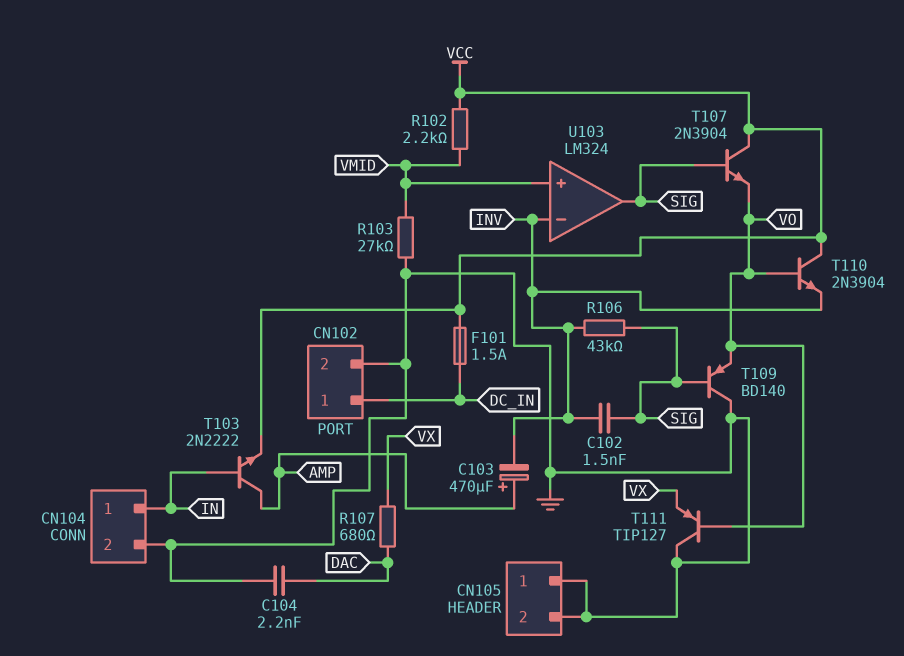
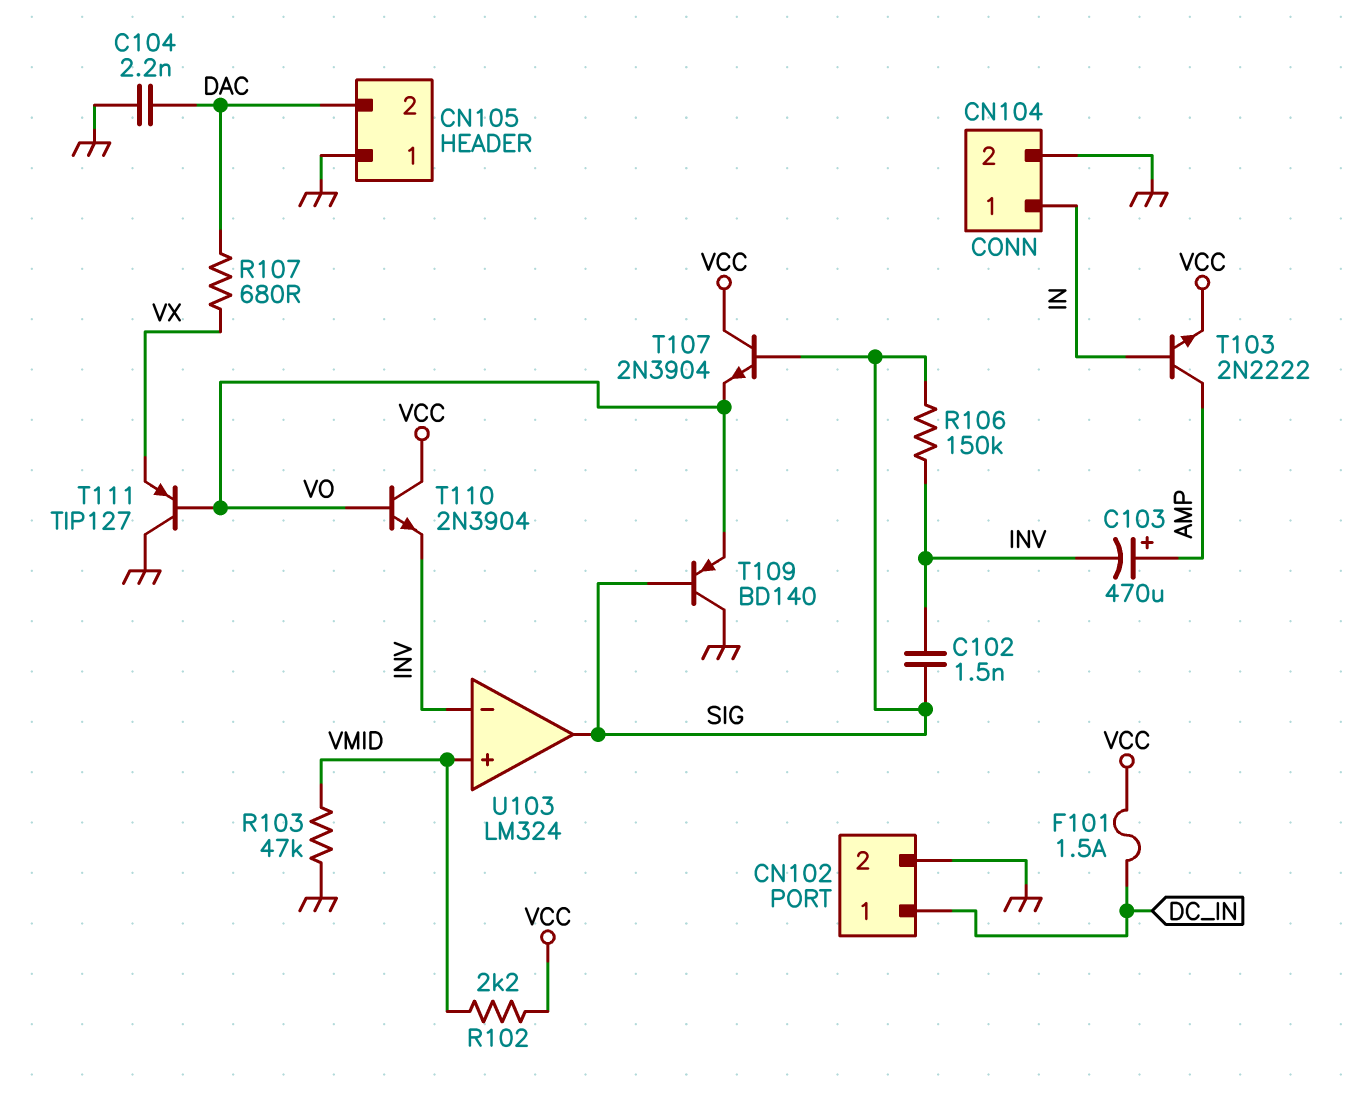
CN105 pin 2: GND -> DAC
R103: 27k (GND, VMID) -> 47k (GND, VMID)
R106: 43k (INV, SIG) -> 150k (INV, SIG)

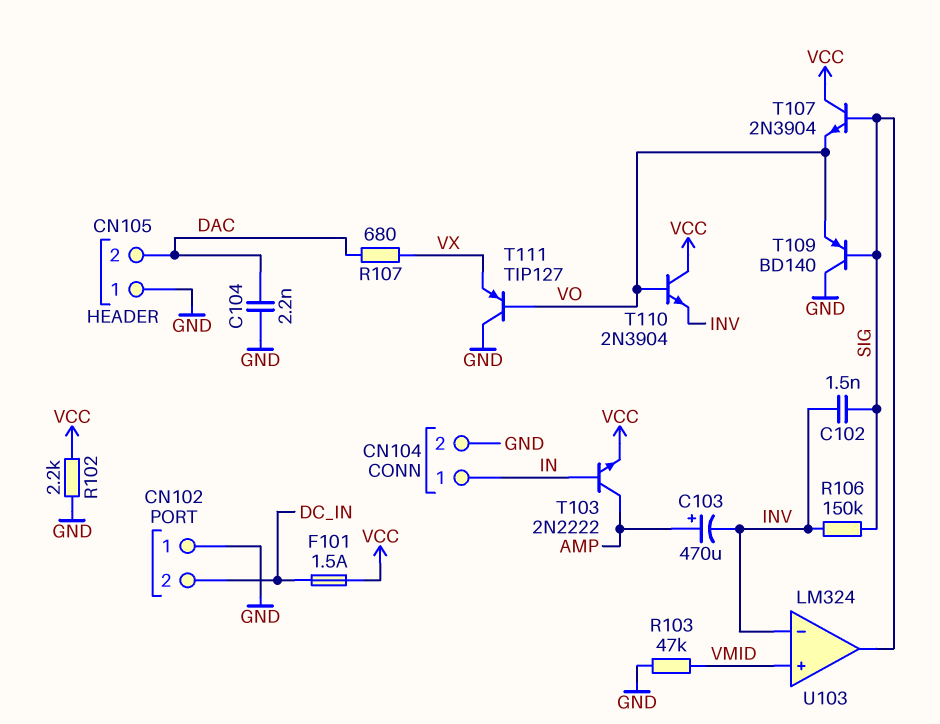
CN102 pin 1: DC_IN -> GND
CN102 pin 2: GND -> DC_IN
R102: 2.2k (VCC, VMID) -> 2.2k (GND, VCC)

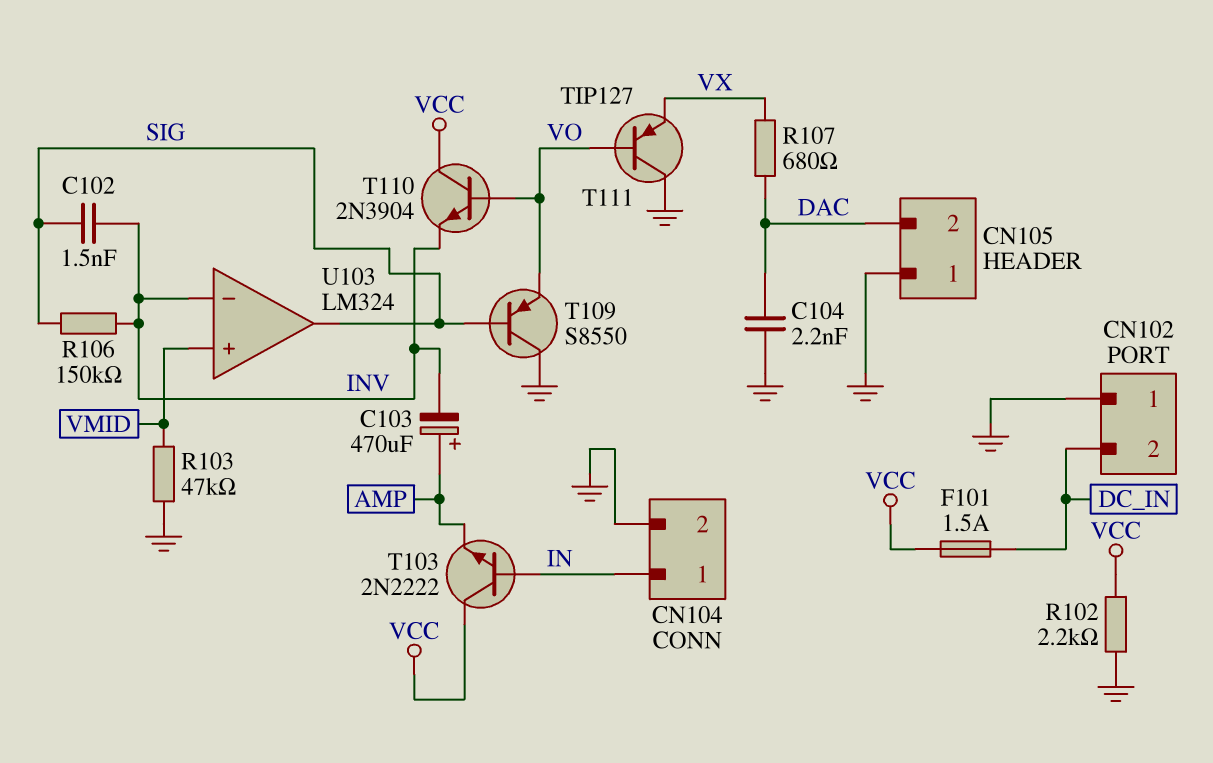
T103: NPN 2N2222 (B IN, C AMP, E VCC) -> NPN 2N2222 (B IN, C VCC, E AMP)
T107: NPN 2N3904 (B SIG, C VCC, E VO) -> none
T109: PNP BD140 (B SIG, C GND, E VO) -> PNP S8550 (B SIG, C GND, E VO)

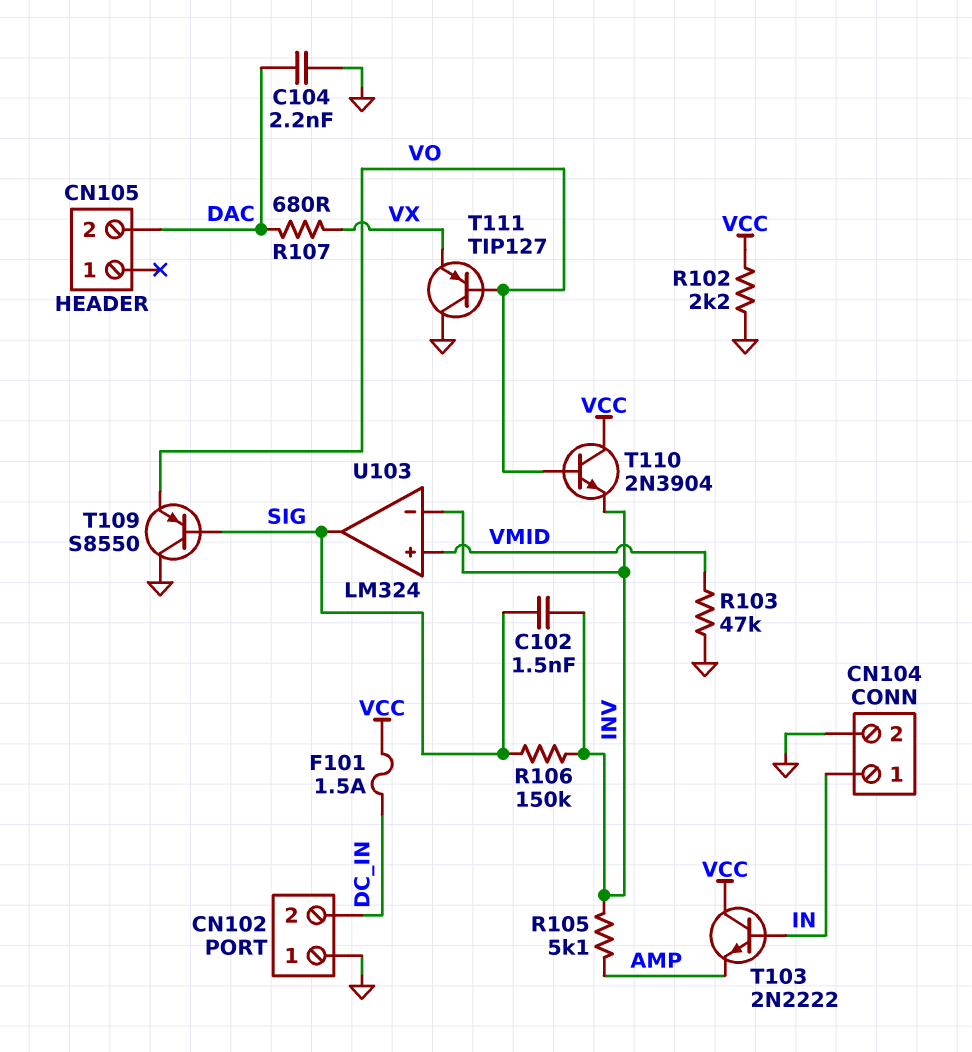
C103: 470uF (plus AMP, minus INV) -> none
CN105 pin 1: GND -> none
R105: none -> 5.1k (AMP, INV)

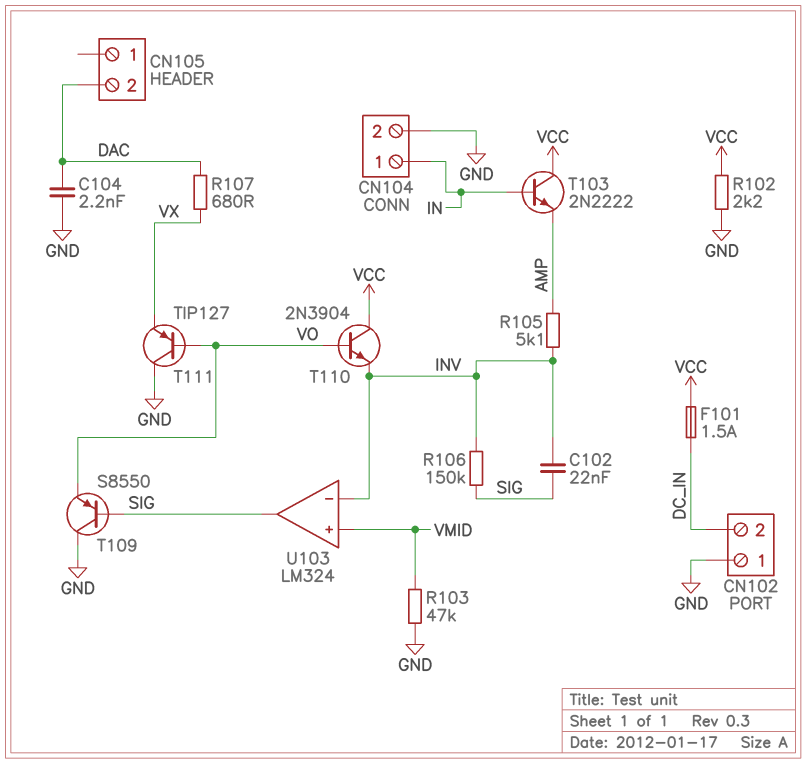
C102: 1.5nF (INV, SIG) -> 22nF (INV, SIG)

